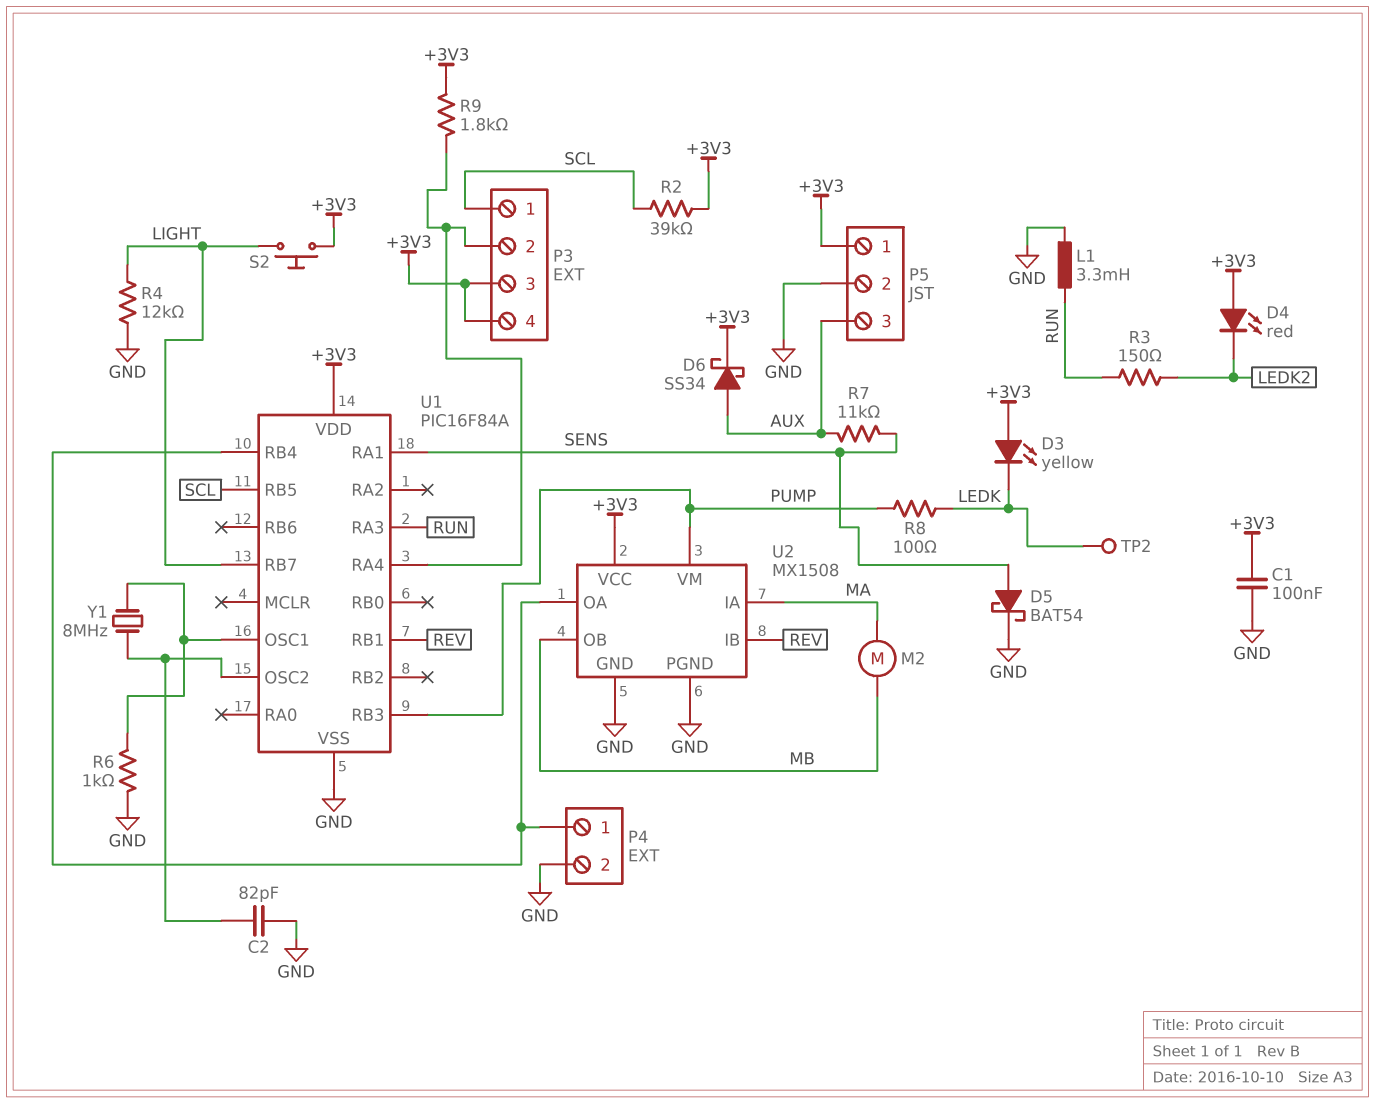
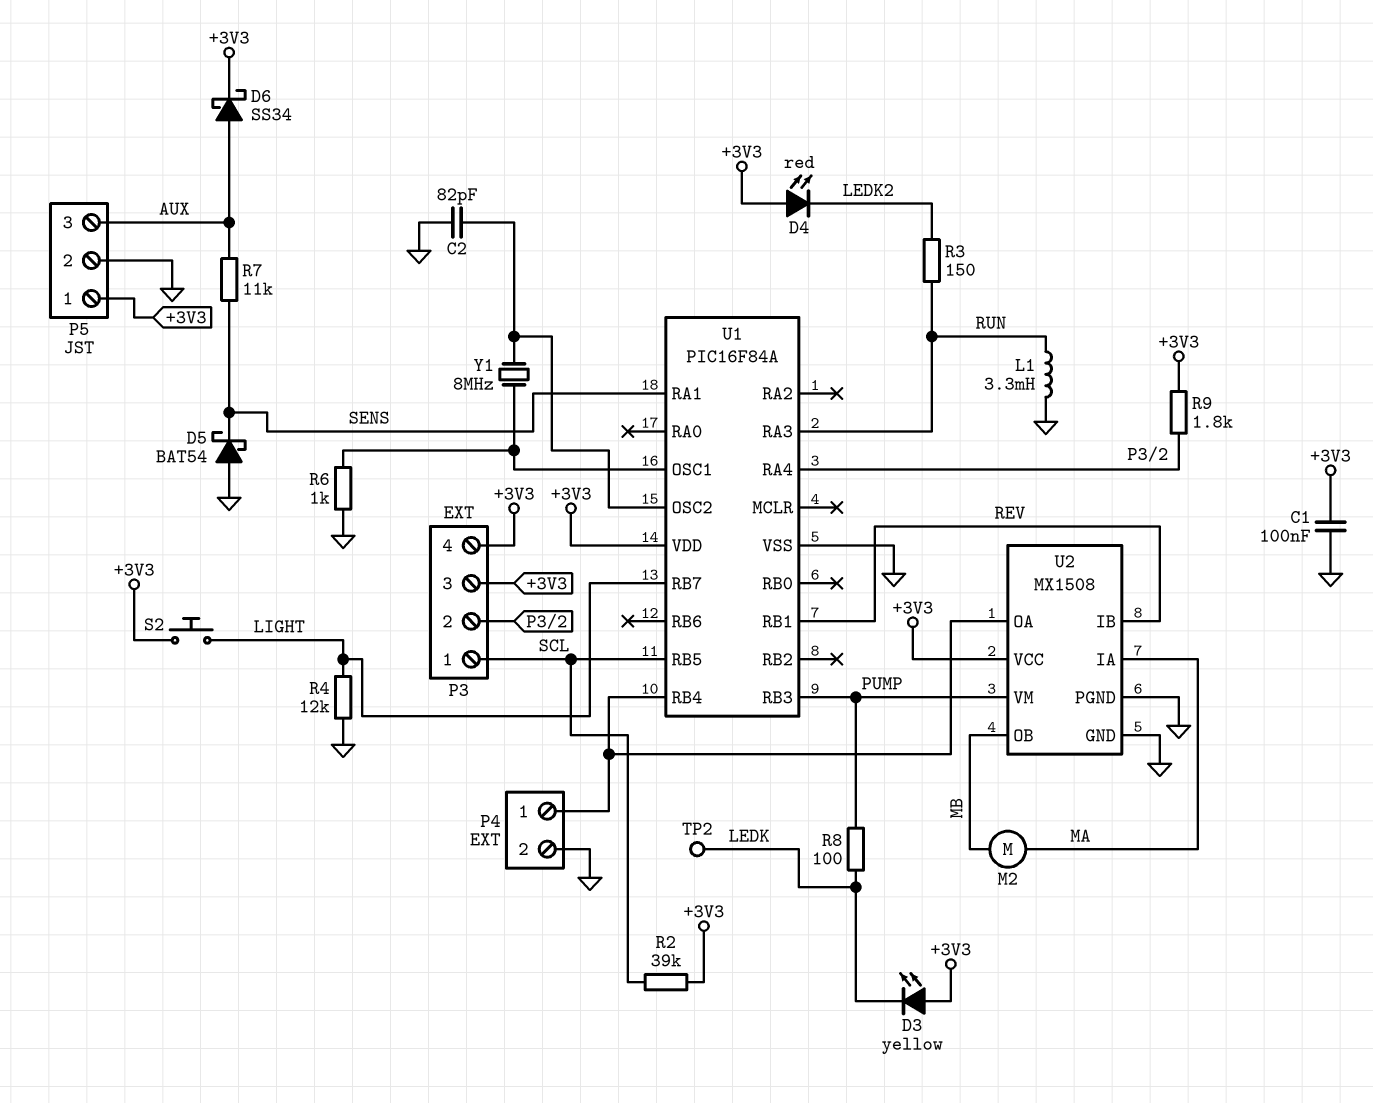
D5: schottky BAT54 (A SENS, K GND) -> schottky BAT54 (A GND, K SENS)

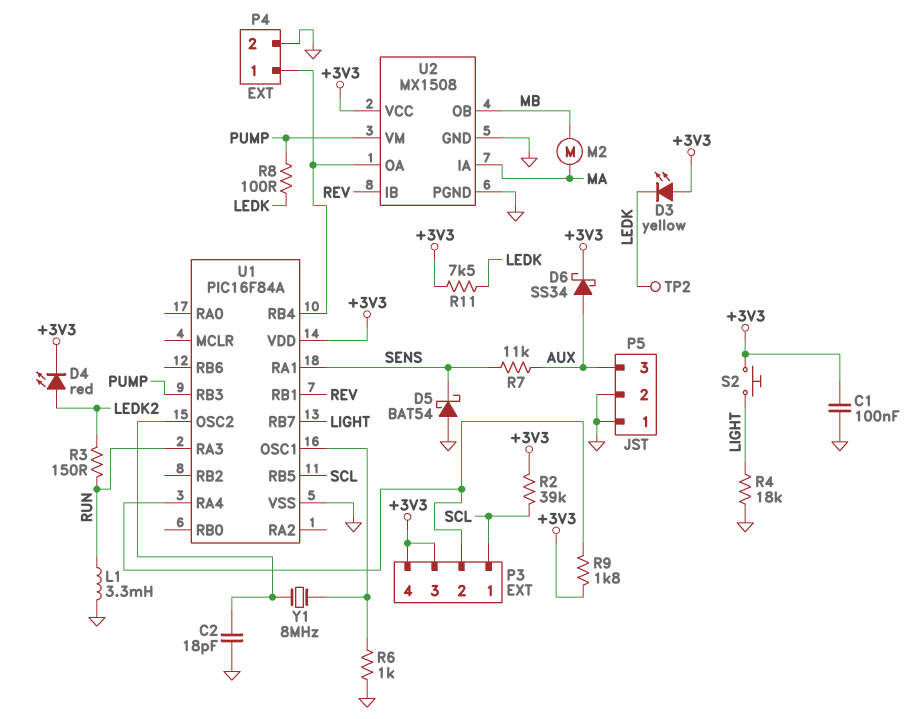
C2: 82pF (GND, U1/OSC2) -> 18pF (GND, U1/OSC2)
D4: LED red (A +3V3, K LEDK2) -> LED red (A LEDK2, K +3V3)
P5 pin 1: +3V3 -> GND
R4: 12k (GND, LIGHT) -> 18k (GND, LIGHT)
R11: none -> 7.5k (+3V3, LEDK)

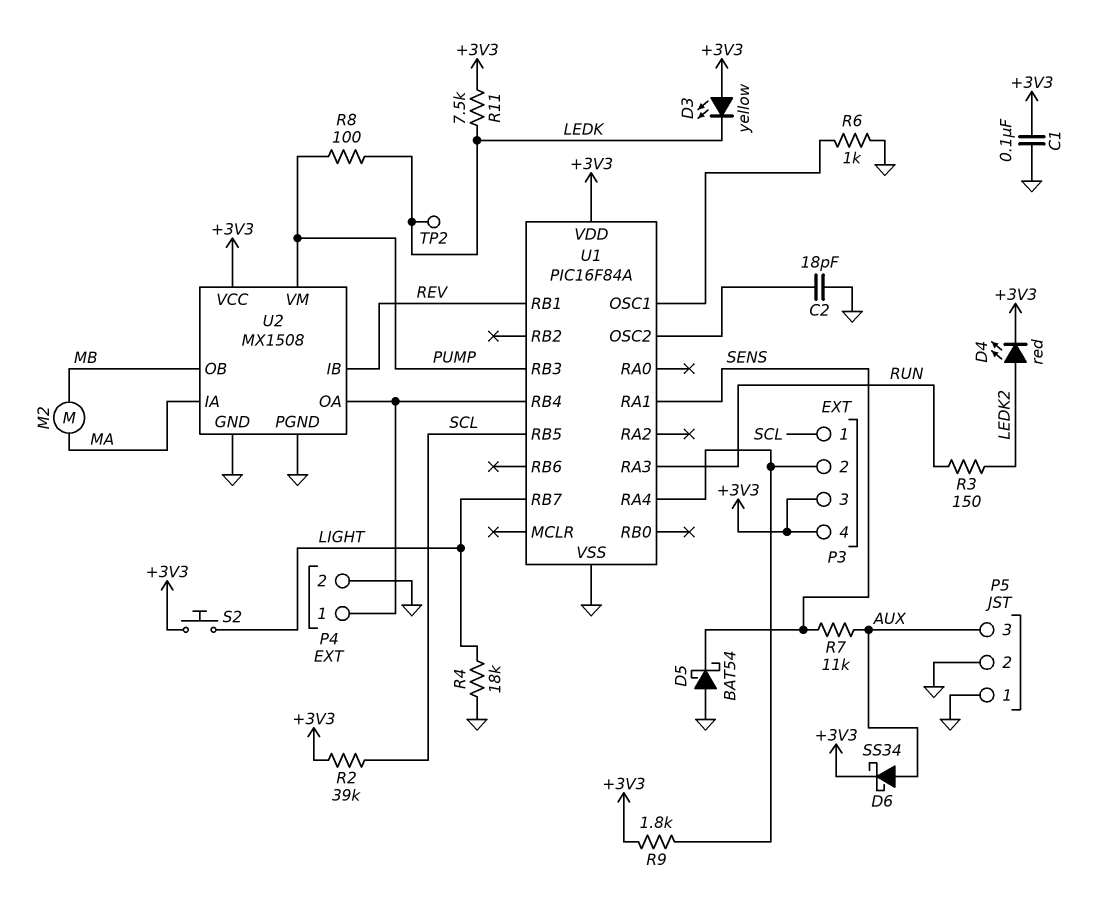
L1: 3.3mH (GND, RUN) -> none
Y1: 8MHz (U1/OSC1, U1/OSC2) -> none

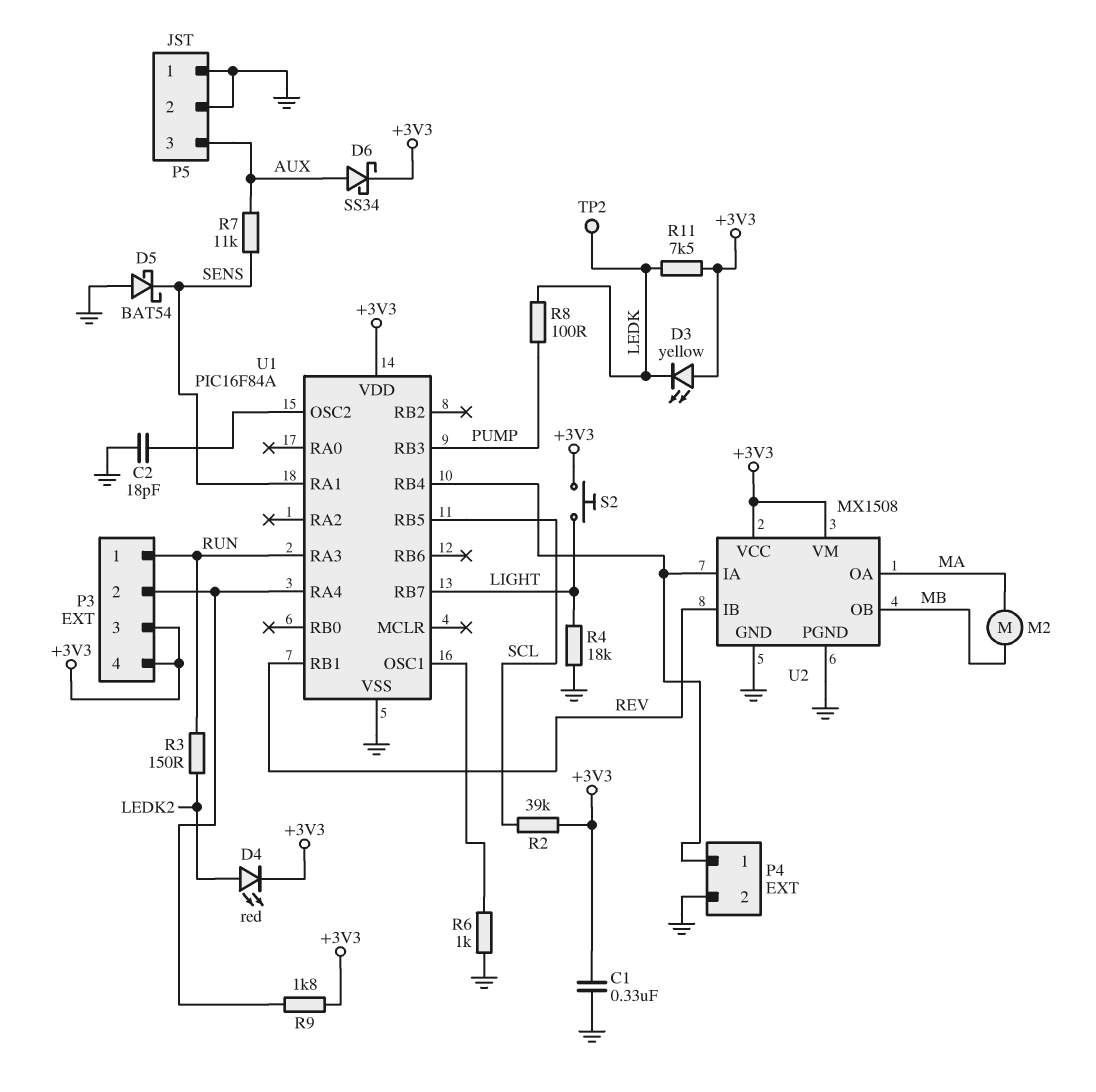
C1: 100nF (+3V3, GND) -> 330nF (+3V3, GND)
P3 pin 1: SCL -> RUN
U2 pin IA: MA -> P4/1
U2 pin OA: P4/1 -> MA
U2 pin VM: PUMP -> +3V3

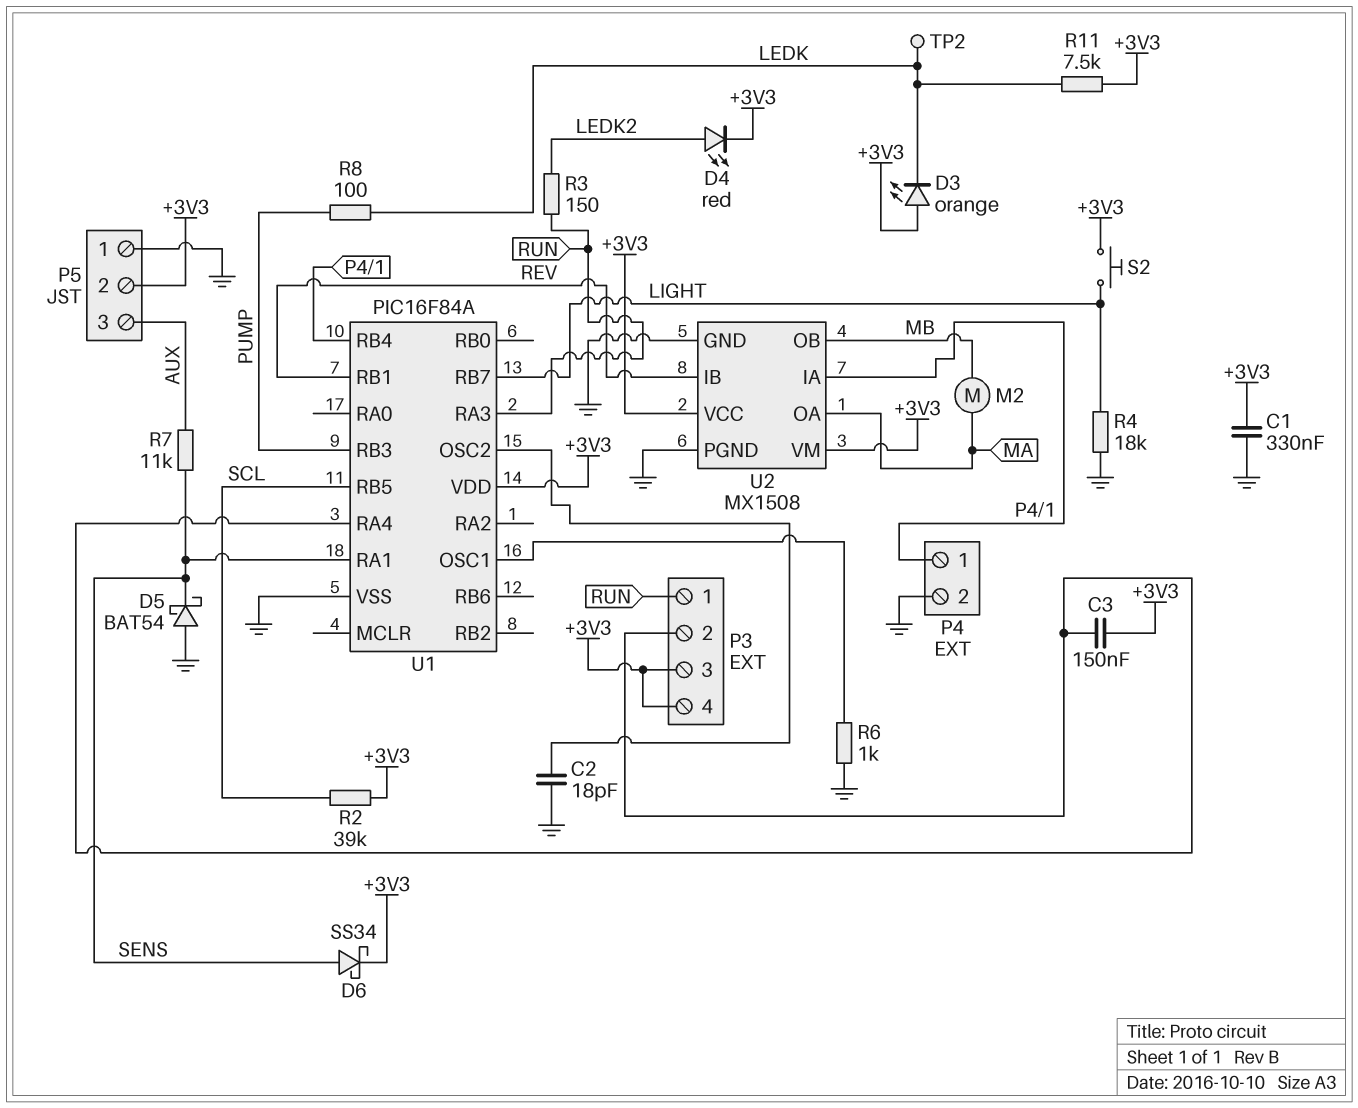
C3: none -> 150nF (+3V3, P3/2)
D3: LED yellow (A +3V3, K LEDK) -> LED orange (A +3V3, K LEDK)
D6: schottky SS34 (A AUX, K +3V3) -> schottky SS34 (A SENS, K +3V3)
P5 pin 2: GND -> +3V3
R9: 1.8k (+3V3, P3/2) -> none

